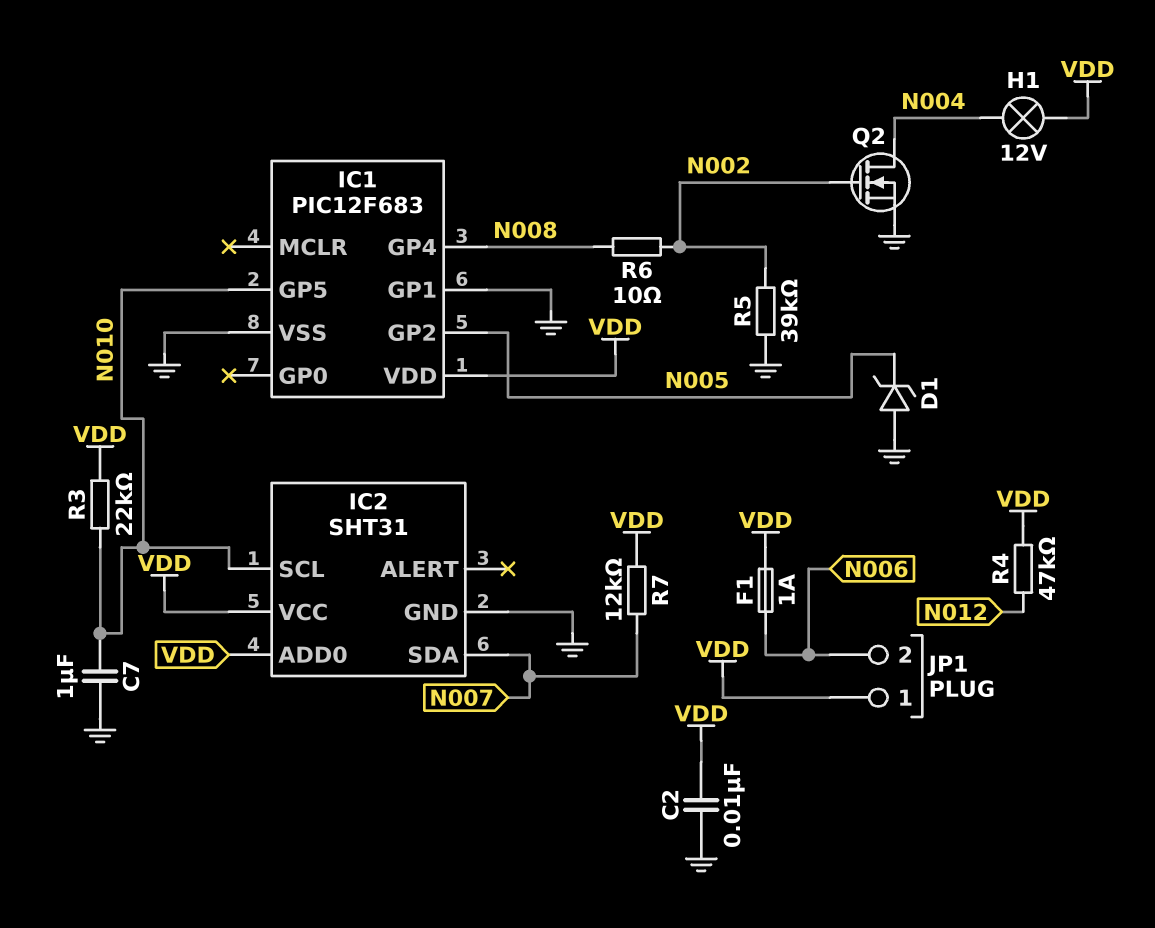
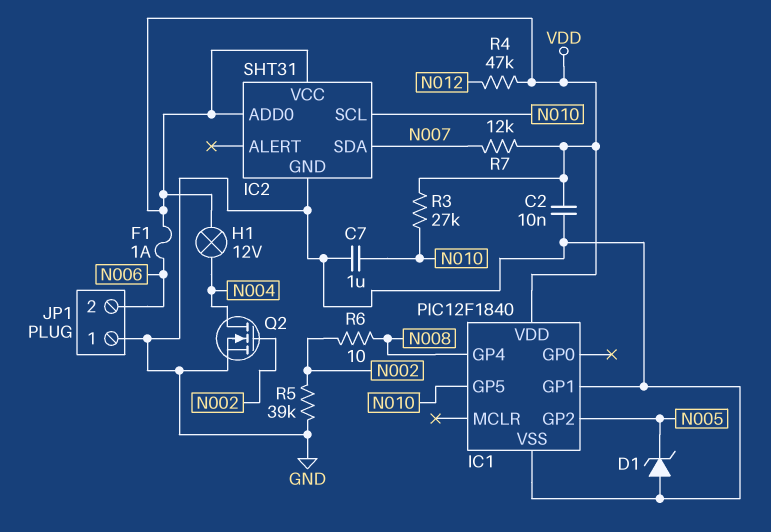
IC1: PIC12F683 -> PIC12F1840
JP1 pin 1: VDD -> GND
R3: 22k (N010, VDD) -> 27k (N010, VDD)

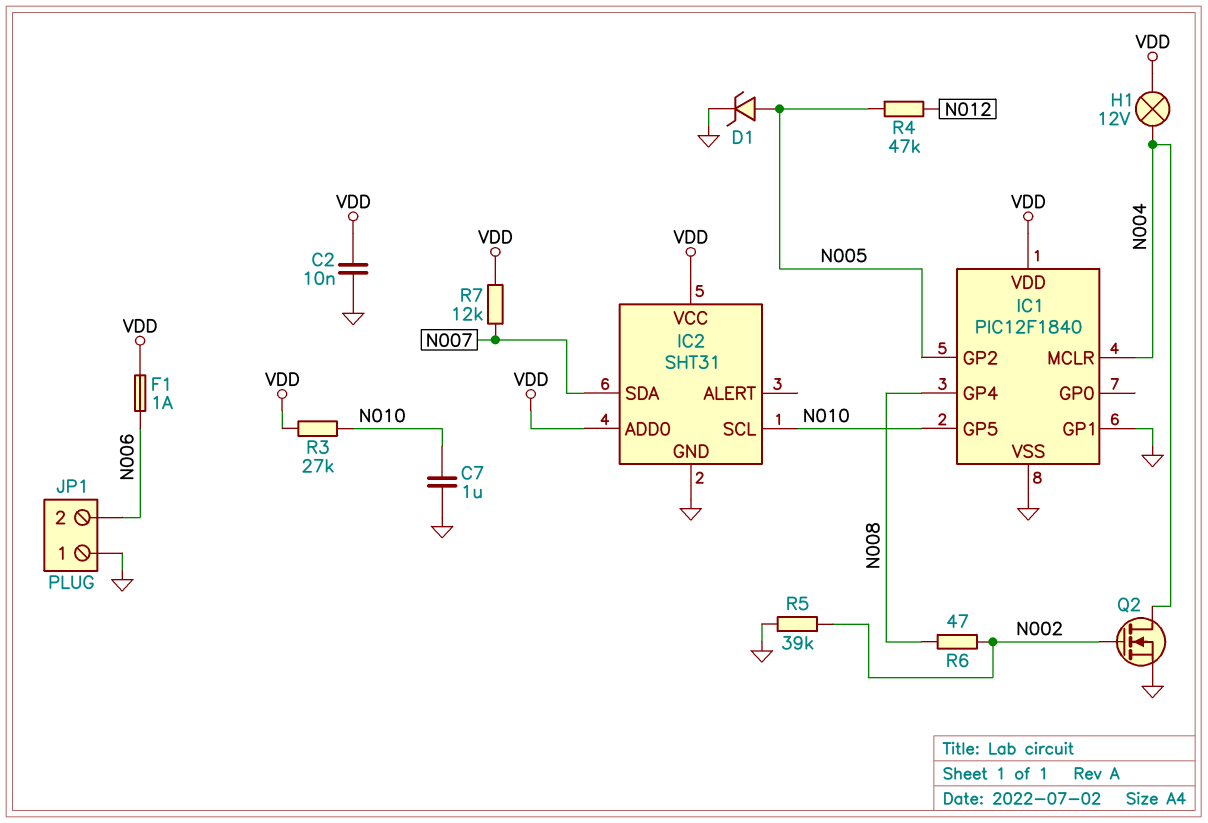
D1: zener (A GND, K N005) -> zener (A N005, K GND)
IC1 pin MCLR: none -> N004
R4: 47k (N012, VDD) -> 47k (N005, N012)
R6: 10 (N002, N008) -> 47 (N002, N008)

